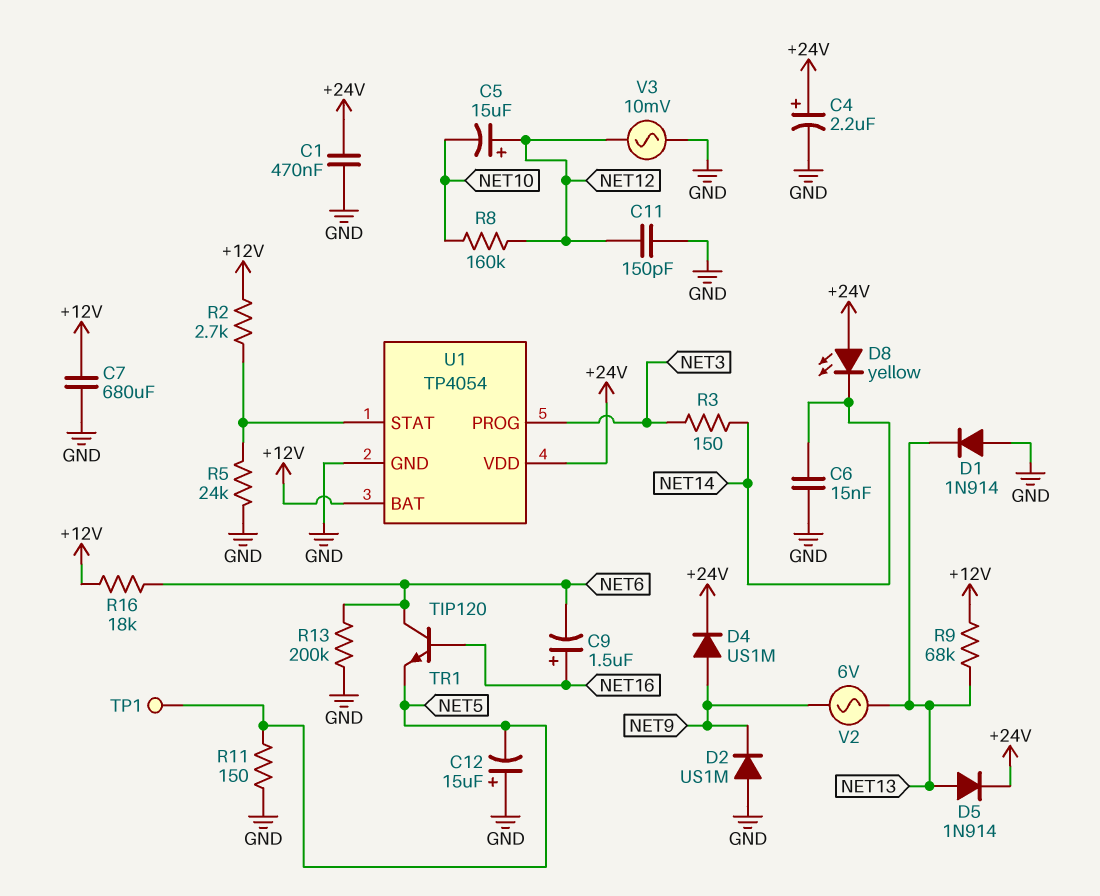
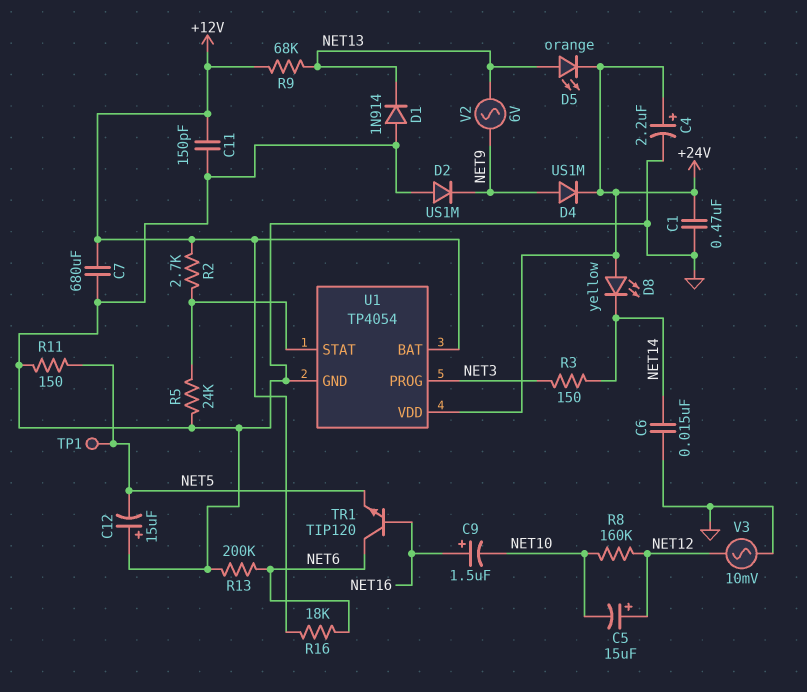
C9: 1.5uF (plus NET16, minus NET6) -> 1.5uF (plus NET16, minus NET10)
C11: 150pF (GND, NET12) -> 150pF (+12V, GND)
D5: diode 1N914 (A NET13, K +24V) -> LED orange (A NET13, K +24V)

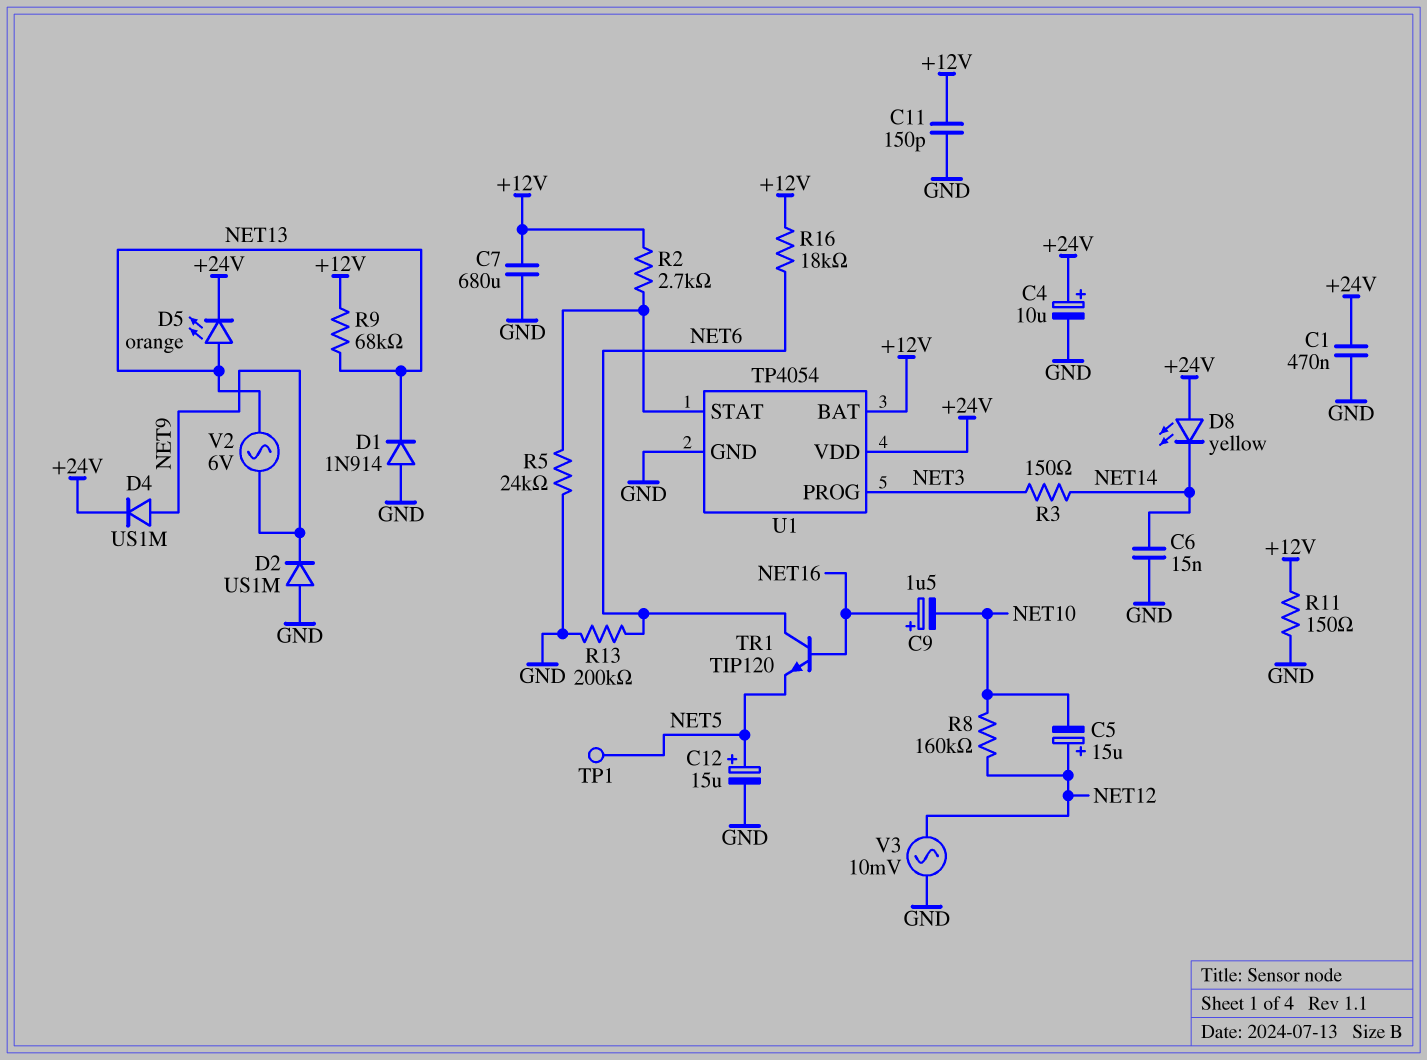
C4: 2.2uF (plus +24V, minus GND) -> 10uF (plus +24V, minus GND)
C12: 15uF (plus GND, minus NET5) -> 15uF (plus NET5, minus GND)
R11: 150 (GND, NET5) -> 150 (+12V, GND)

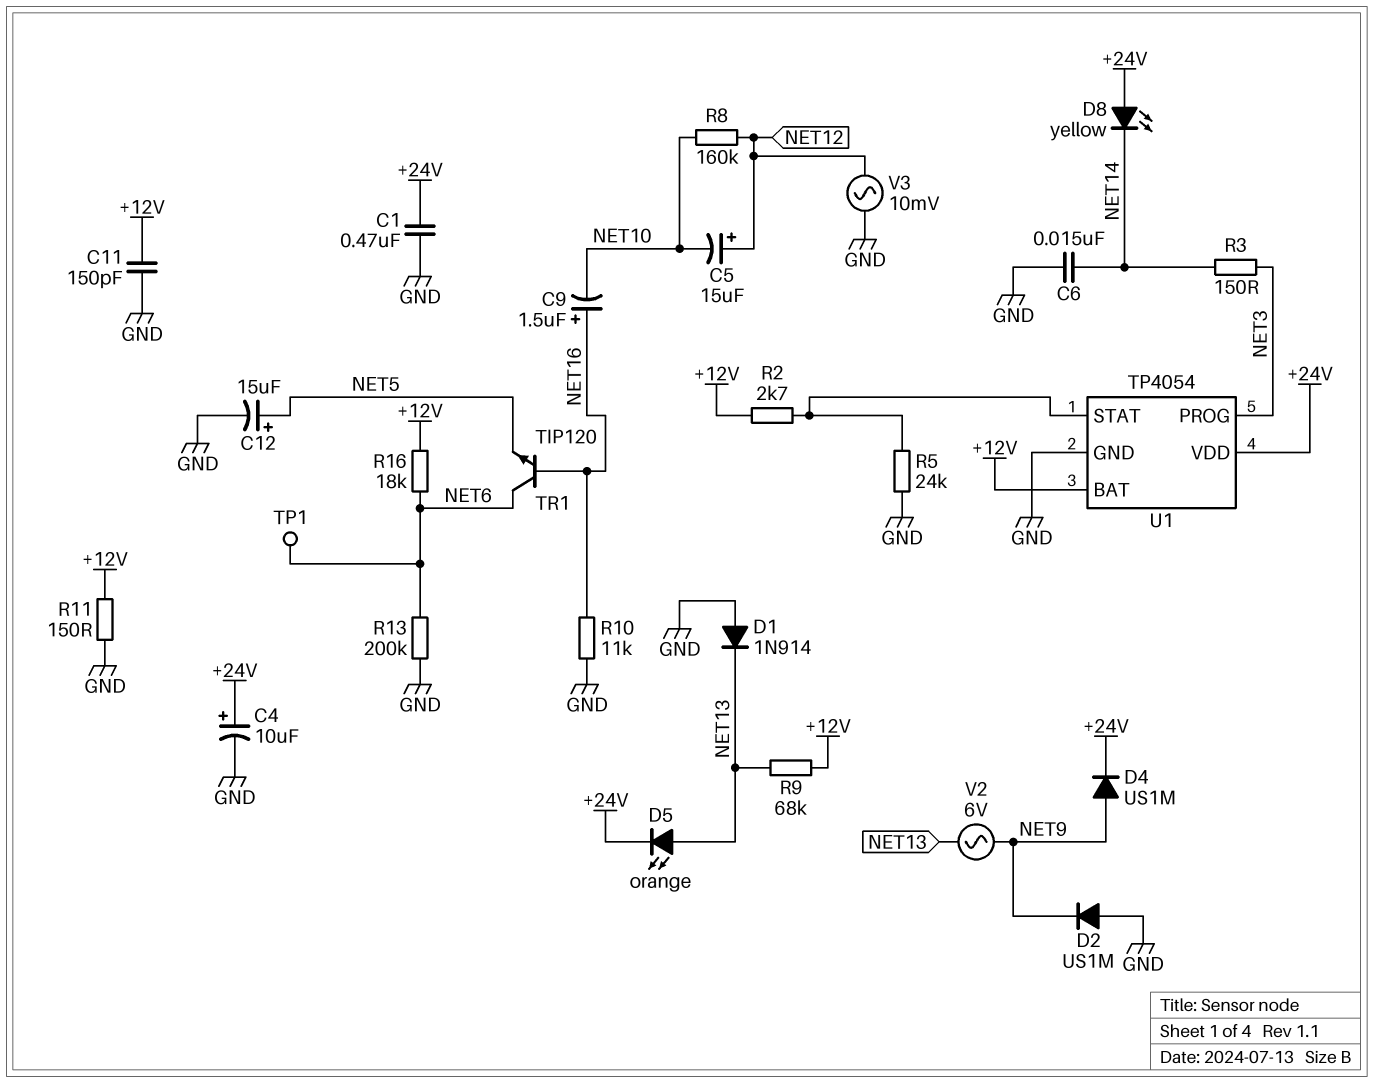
C7: 680uF (+12V, GND) -> none
R10: none -> 11k (GND, NET16)
TP1: test point (NET5) -> test point (NET6)

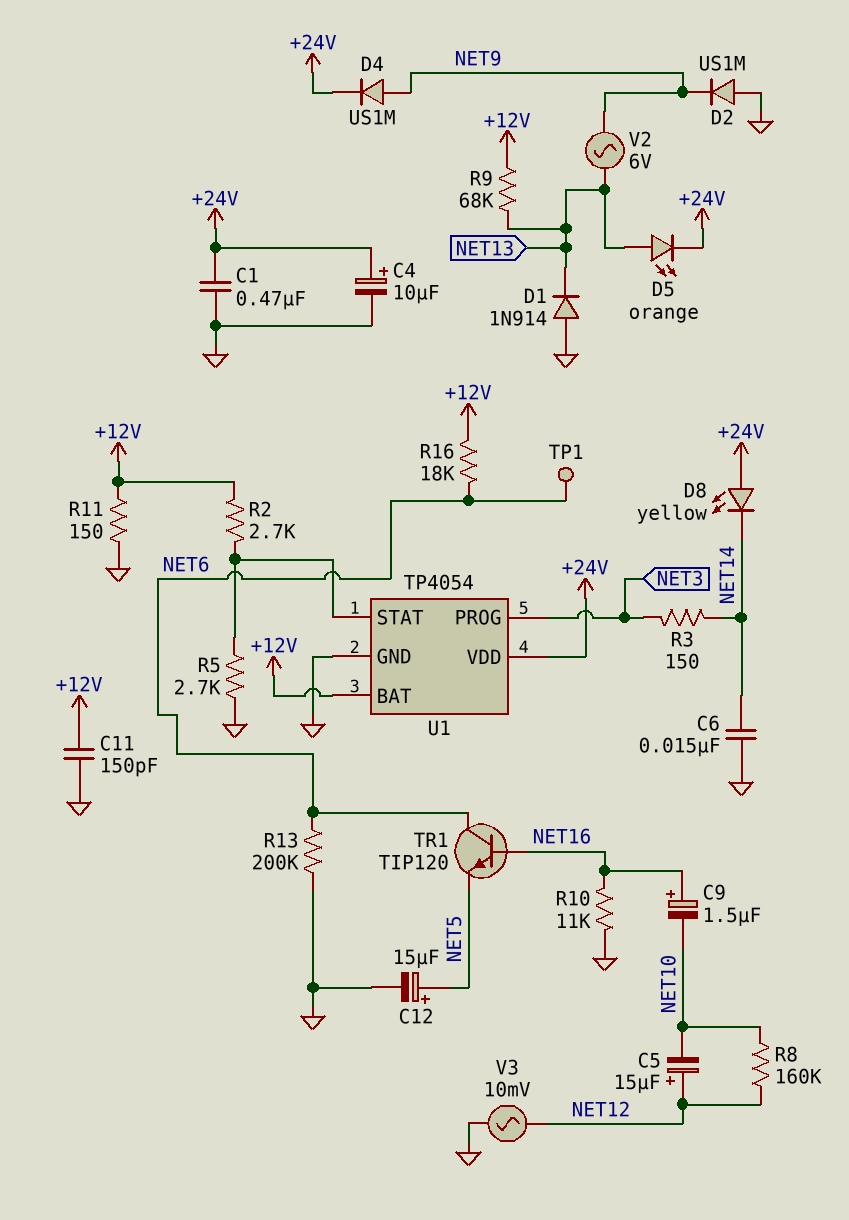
R5: 24k (GND, U1/STAT) -> 2.7k (GND, U1/STAT)

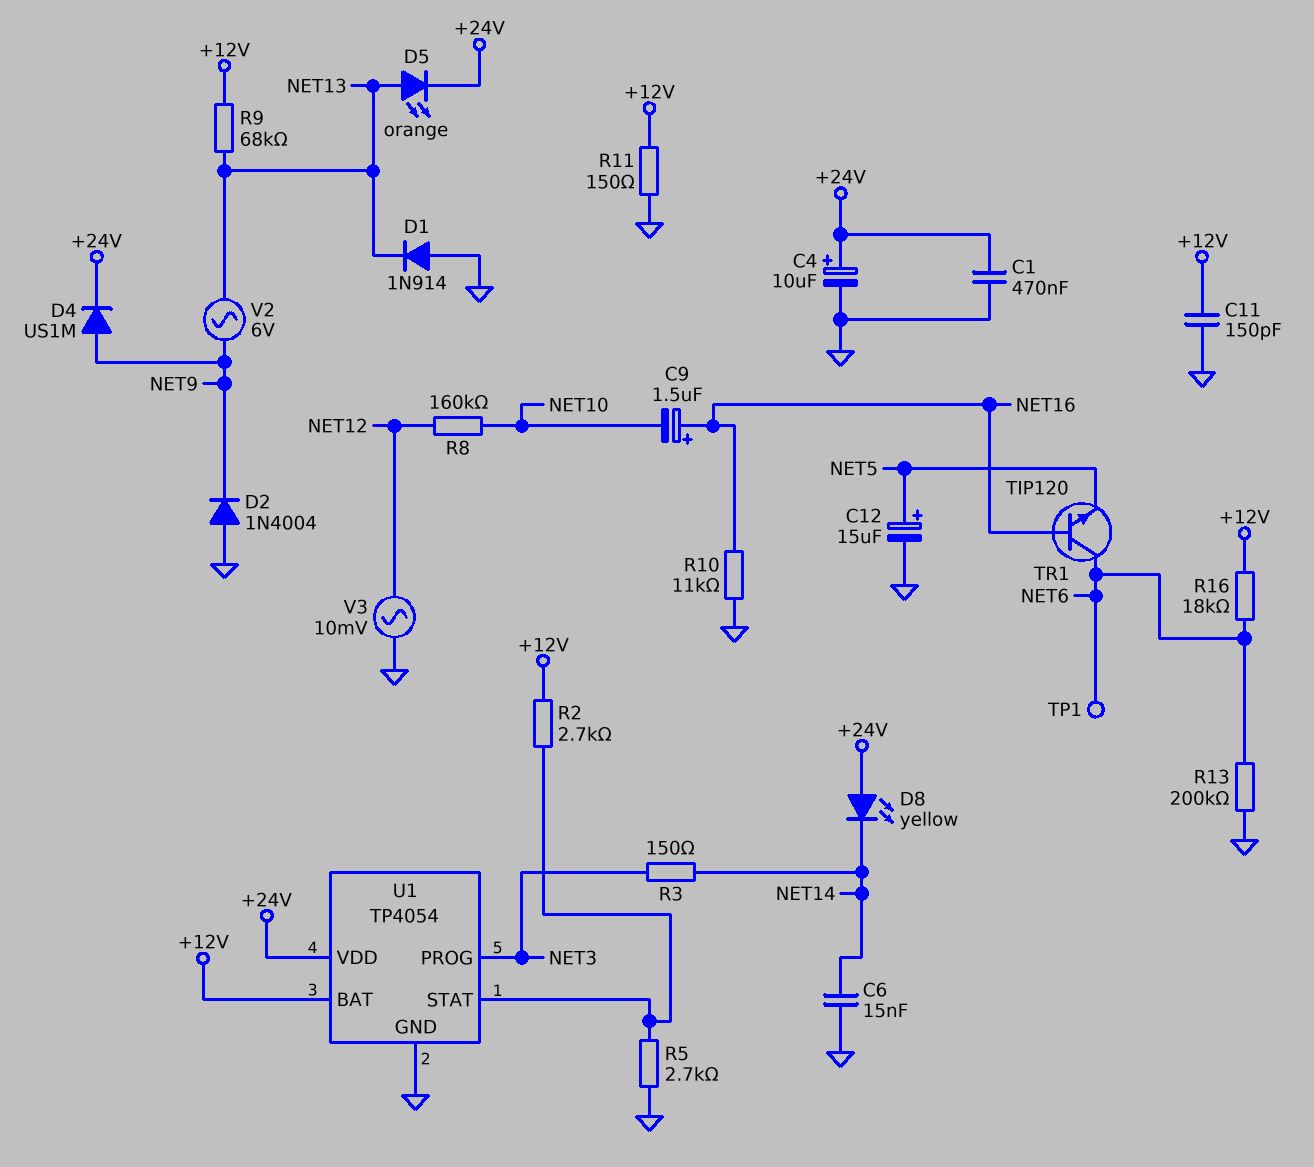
C5: 15uF (plus NET12, minus NET10) -> none
D2: diode US1M (A GND, K NET9) -> diode 1N4004 (A GND, K NET9)

